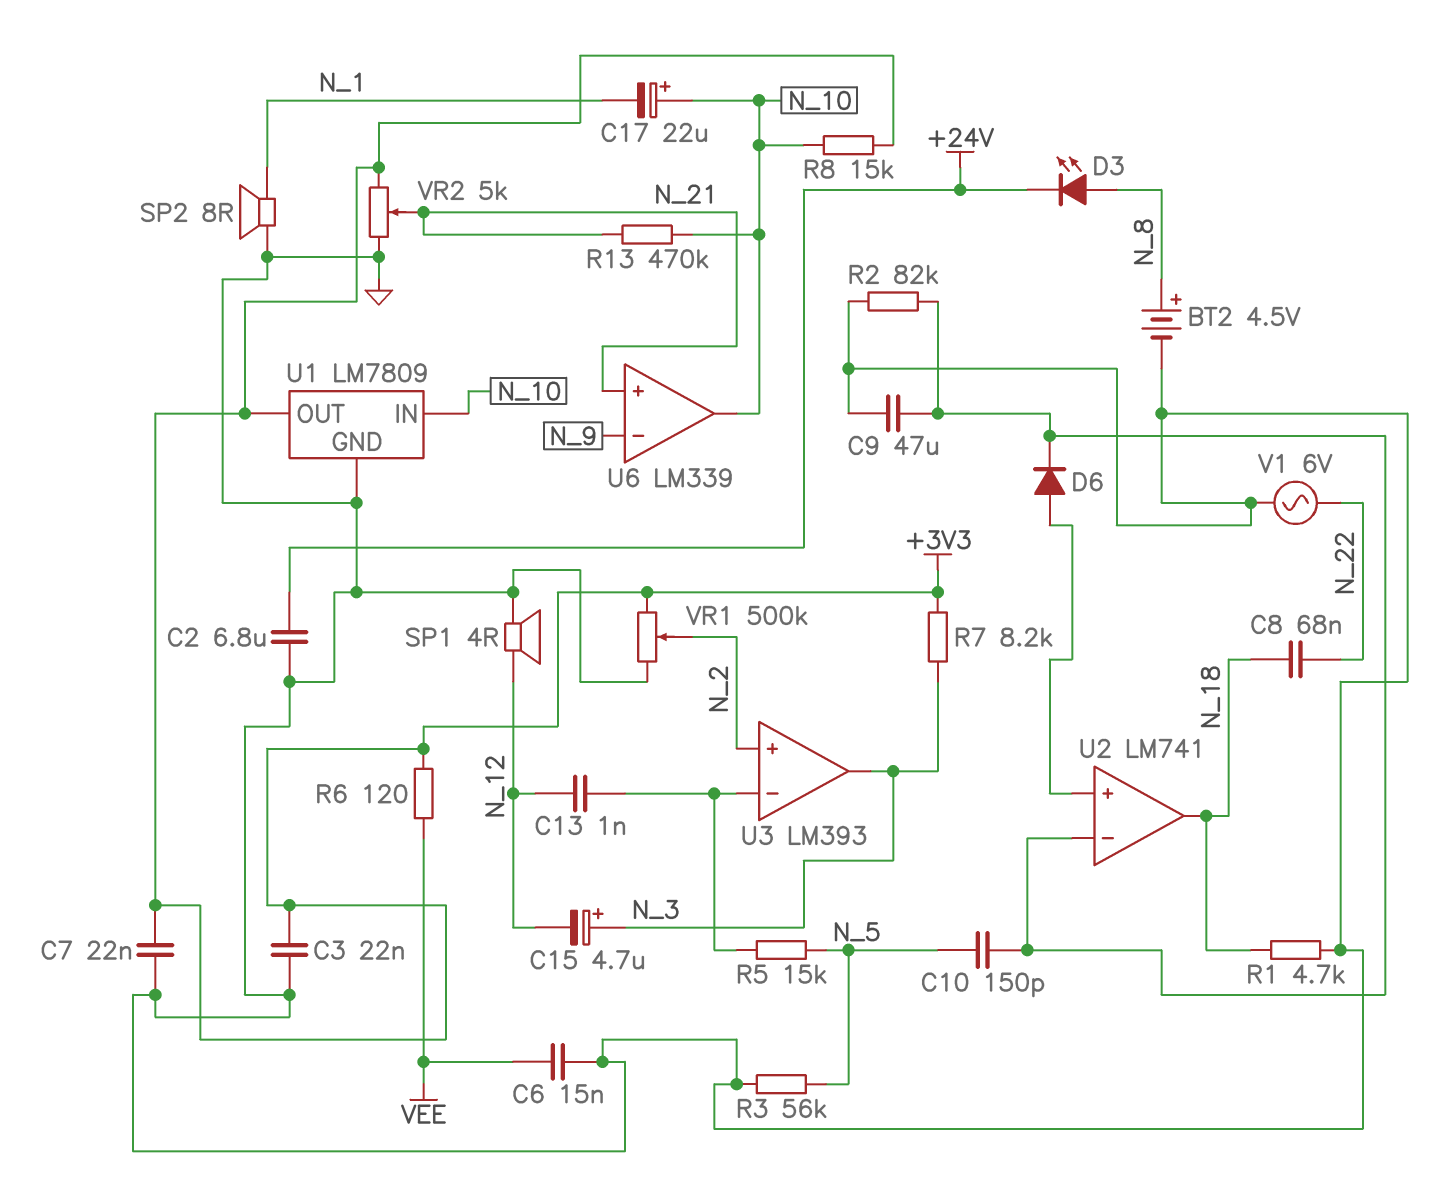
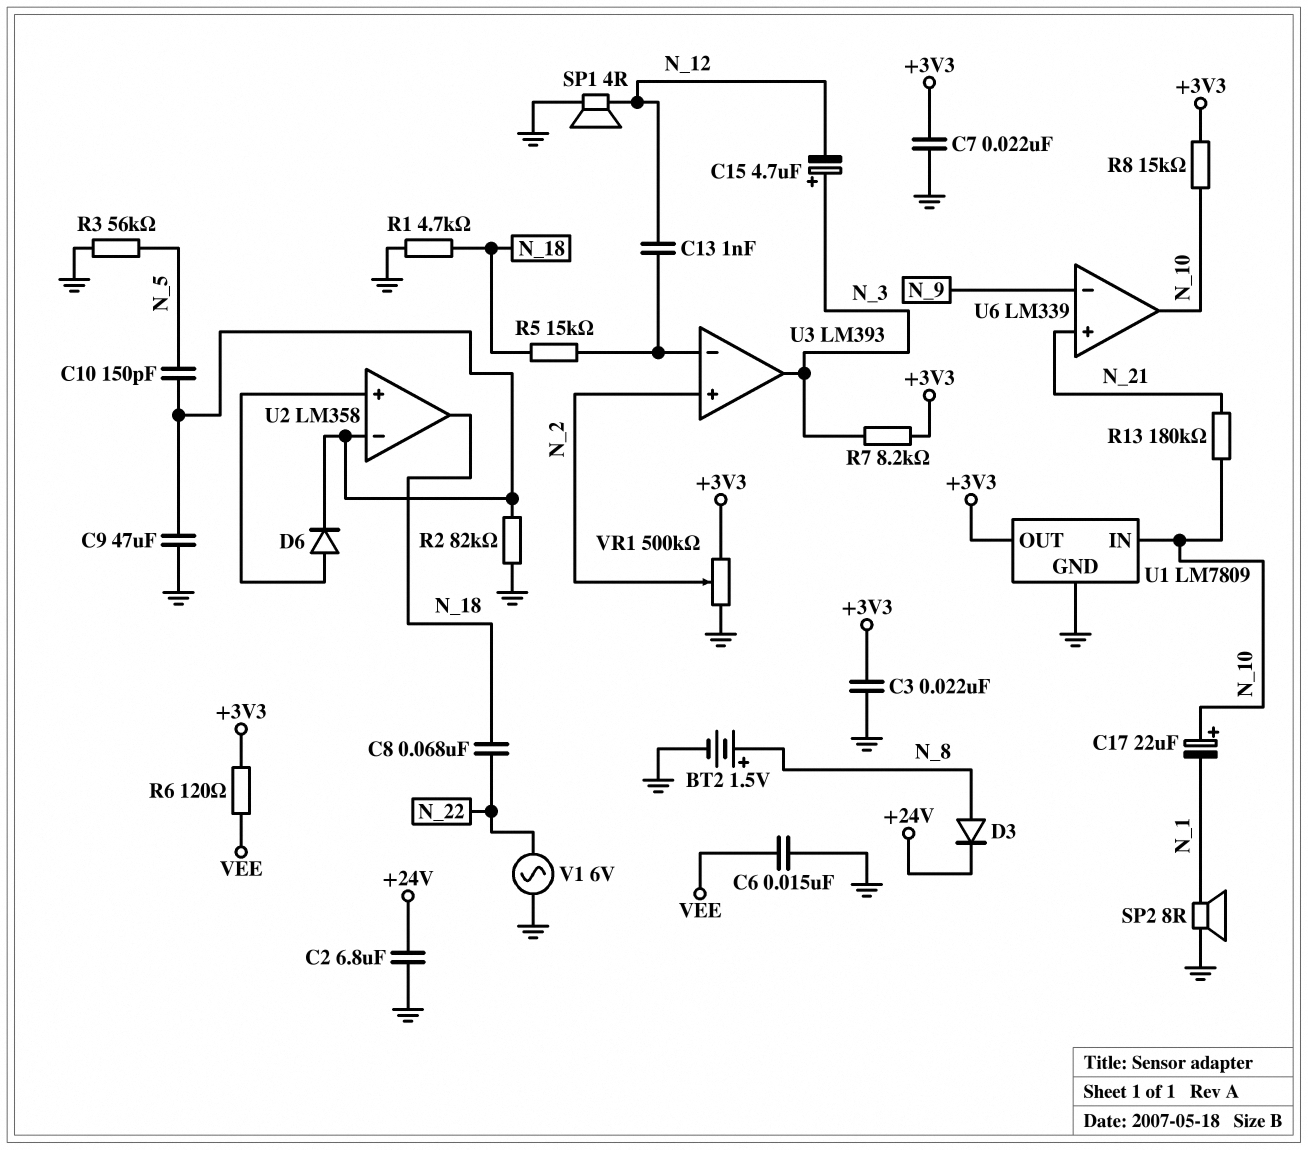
BT2: 4.5V (plus N_8, minus GND) -> 1.5V (plus N_8, minus GND)
D3: LED (A N_8, K +24V) -> diode (A N_8, K +24V)
R5: 15k (N_5, U3/in-) -> 15k (N_18, U3/in-)
R13: 470k (N_10, N_21) -> 180k (N_10, N_21)
U2: LM741 -> LM358
VR2: 5k (+3V3, GND, wiper N_21) -> none

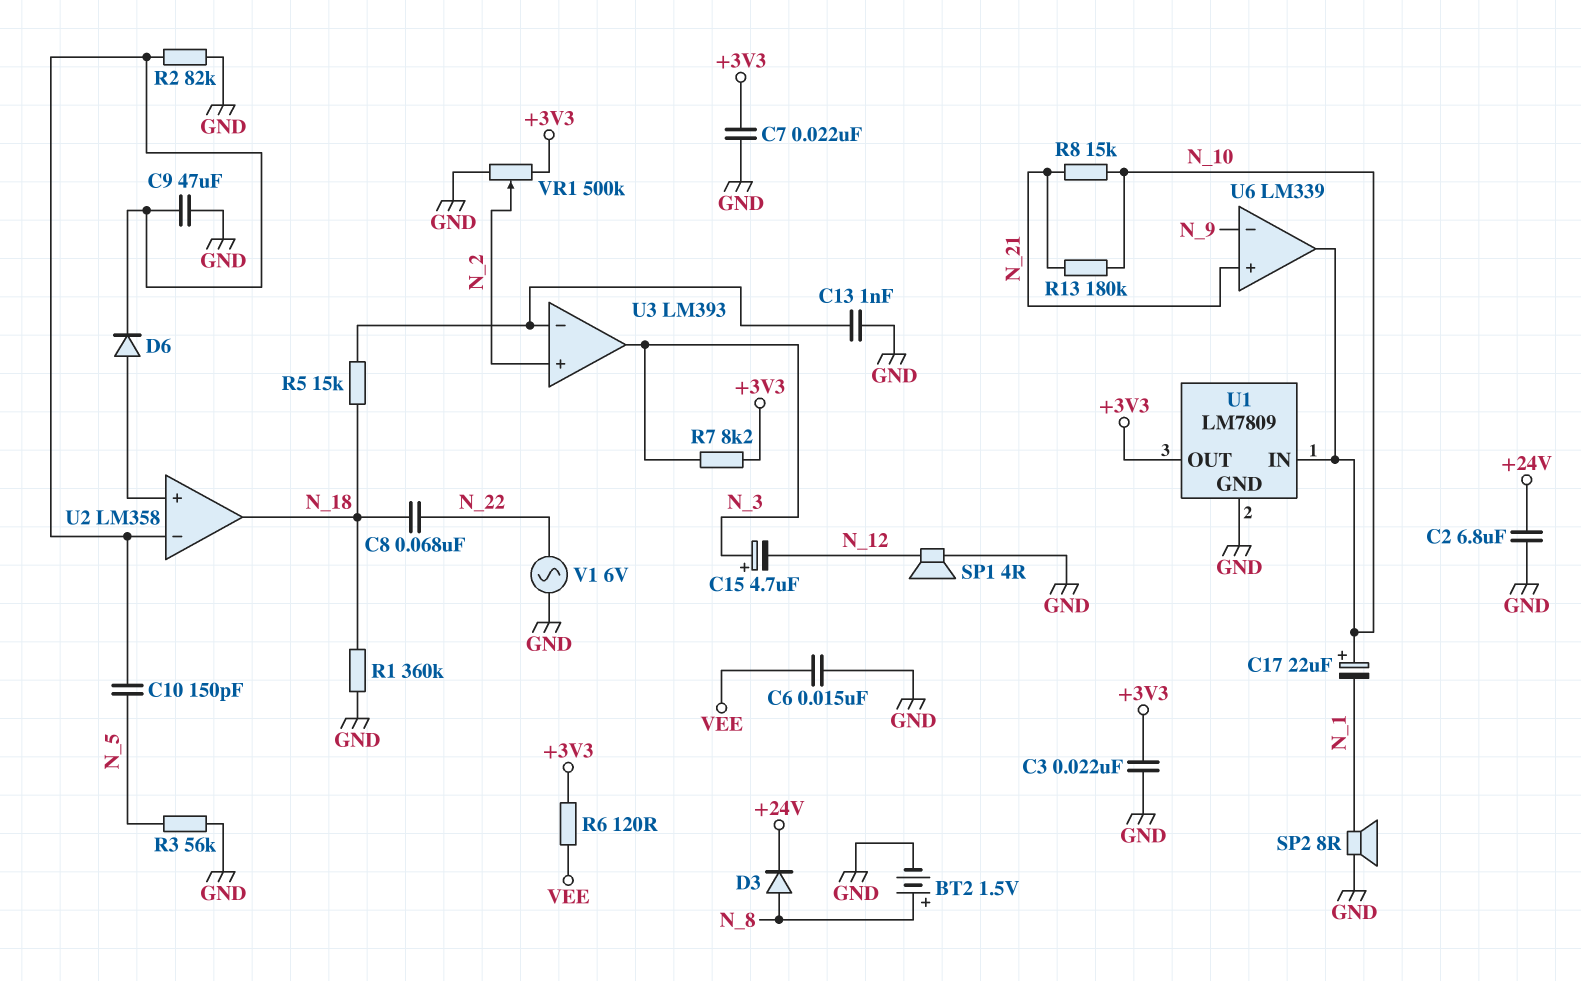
C13: 1nF (N_12, U3/in-) -> 1nF (GND, U3/in-)
R1: 4.7k (GND, N_18) -> 360k (GND, N_18)
R8: 15k (+3V3, N_10) -> 15k (N_10, N_21)

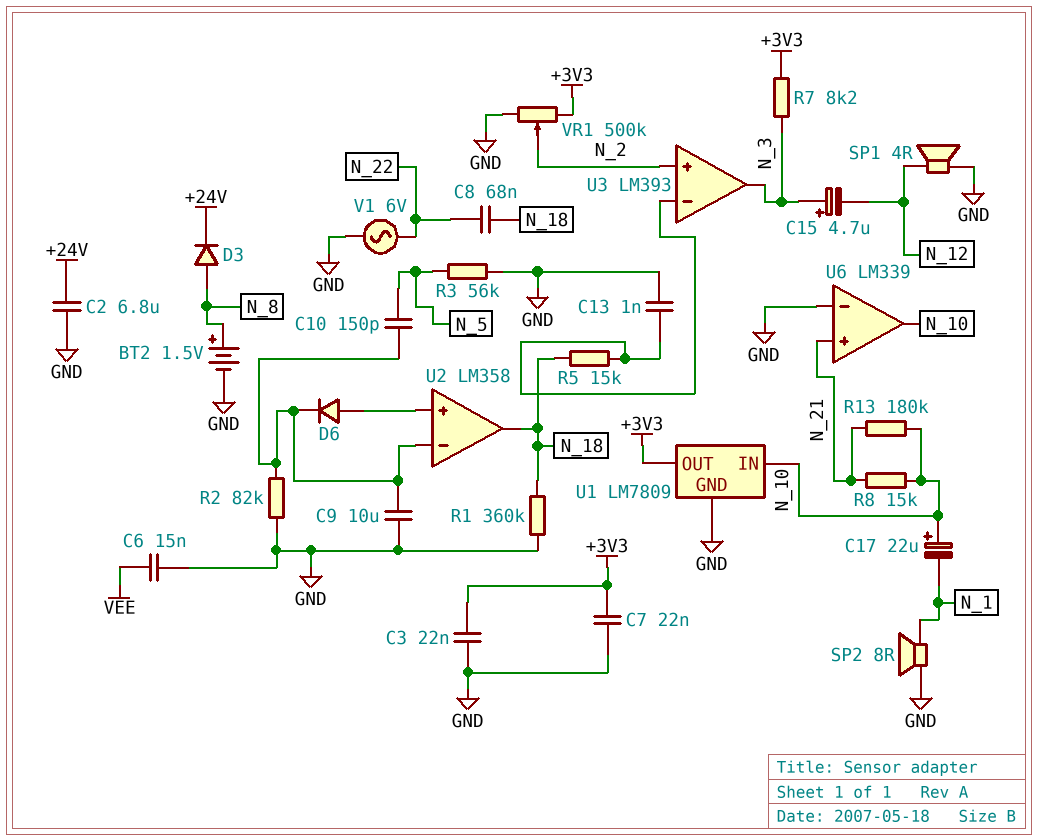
C9: 47uF (GND, U2/in-) -> 10uF (GND, U2/in-)
R6: 120 (+3V3, VEE) -> none
U6 pin in-: N_9 -> GND

